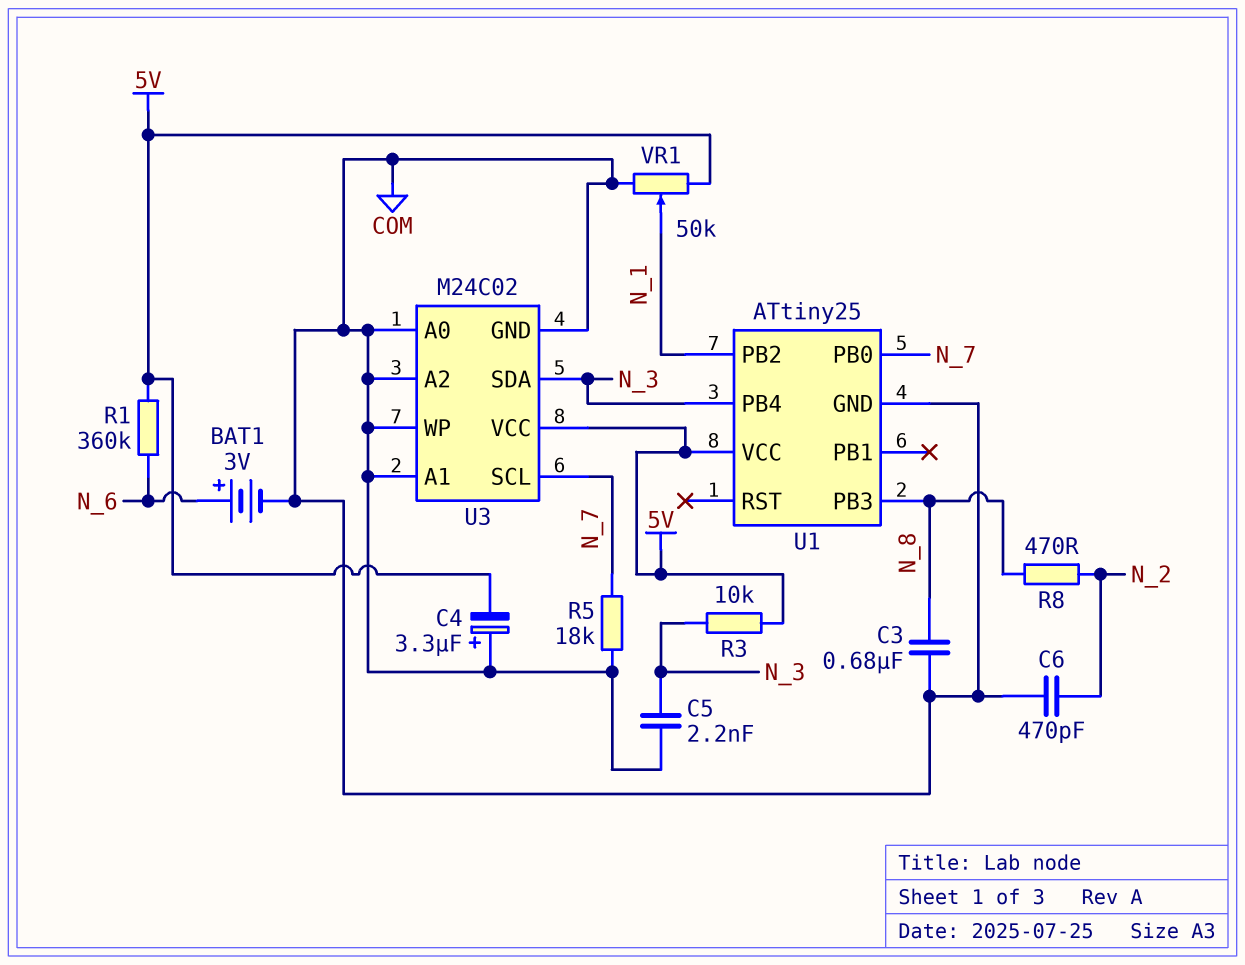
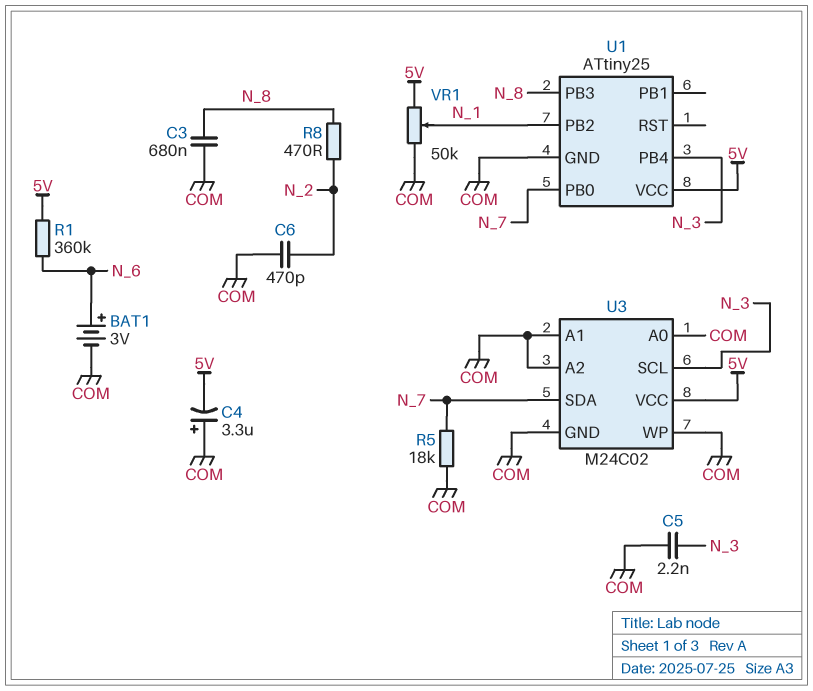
R3: 10k (5V, N_3) -> none
U3 pin SCL: N_7 -> N_3
U3 pin SDA: N_3 -> N_7

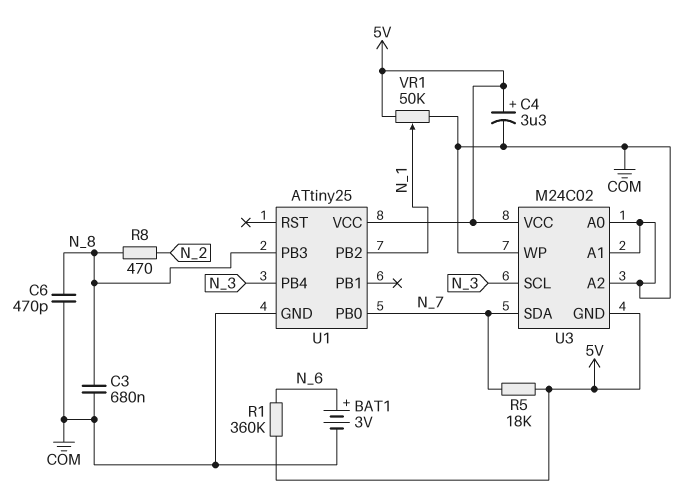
C4: 3.3uF (plus COM, minus 5V) -> 3.3uF (plus 5V, minus COM)
C5: 2.2nF (COM, N_3) -> none
C6: 470pF (COM, N_2) -> 470pF (COM, N_8)
R5: 18k (COM, N_7) -> 18k (5V, N_7)
U3 pin GND: COM -> 5V

